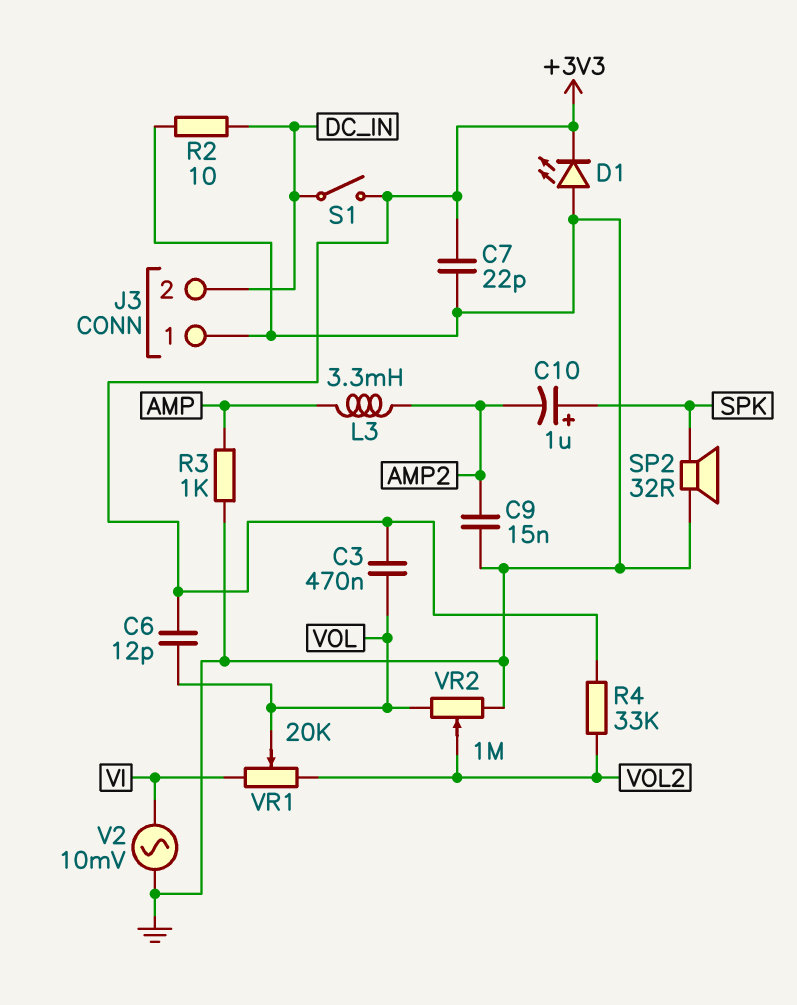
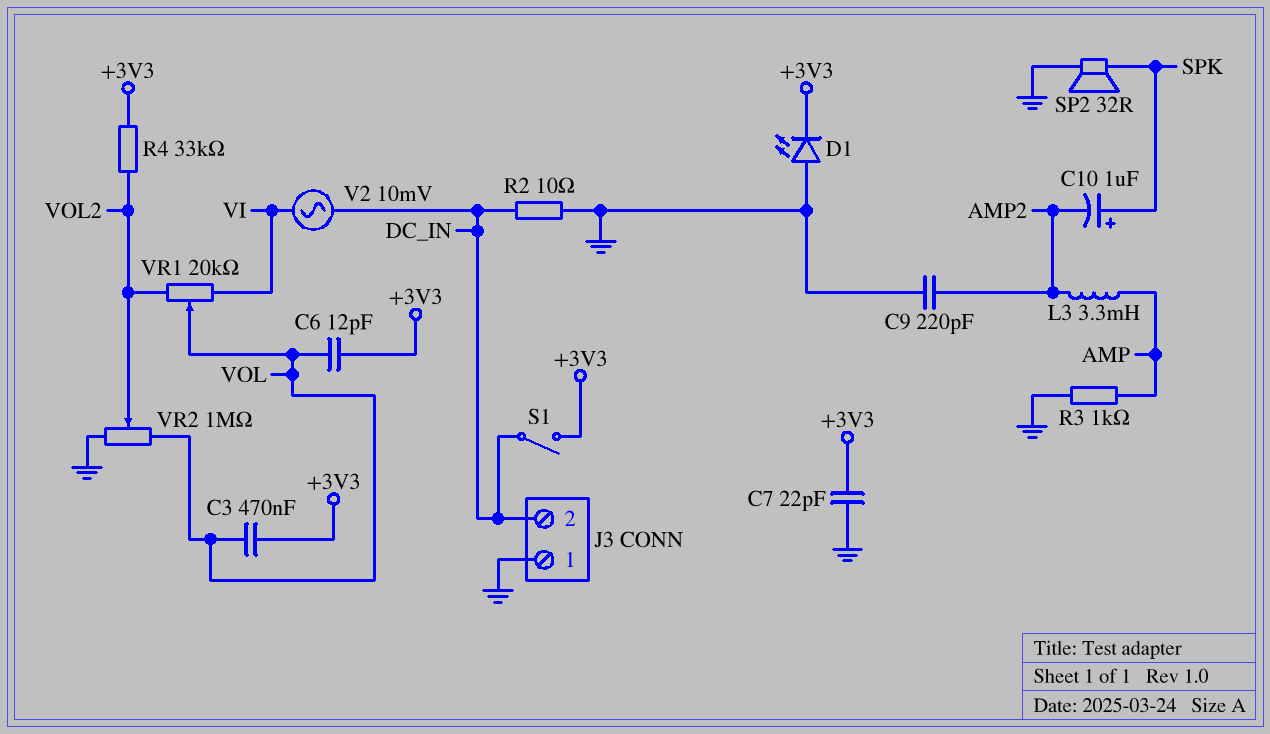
C9: 15nF (AMP2, GND) -> 220pF (AMP2, GND)
V2: AC 10mV (GND, VI) -> AC 10mV (DC_IN, VI)

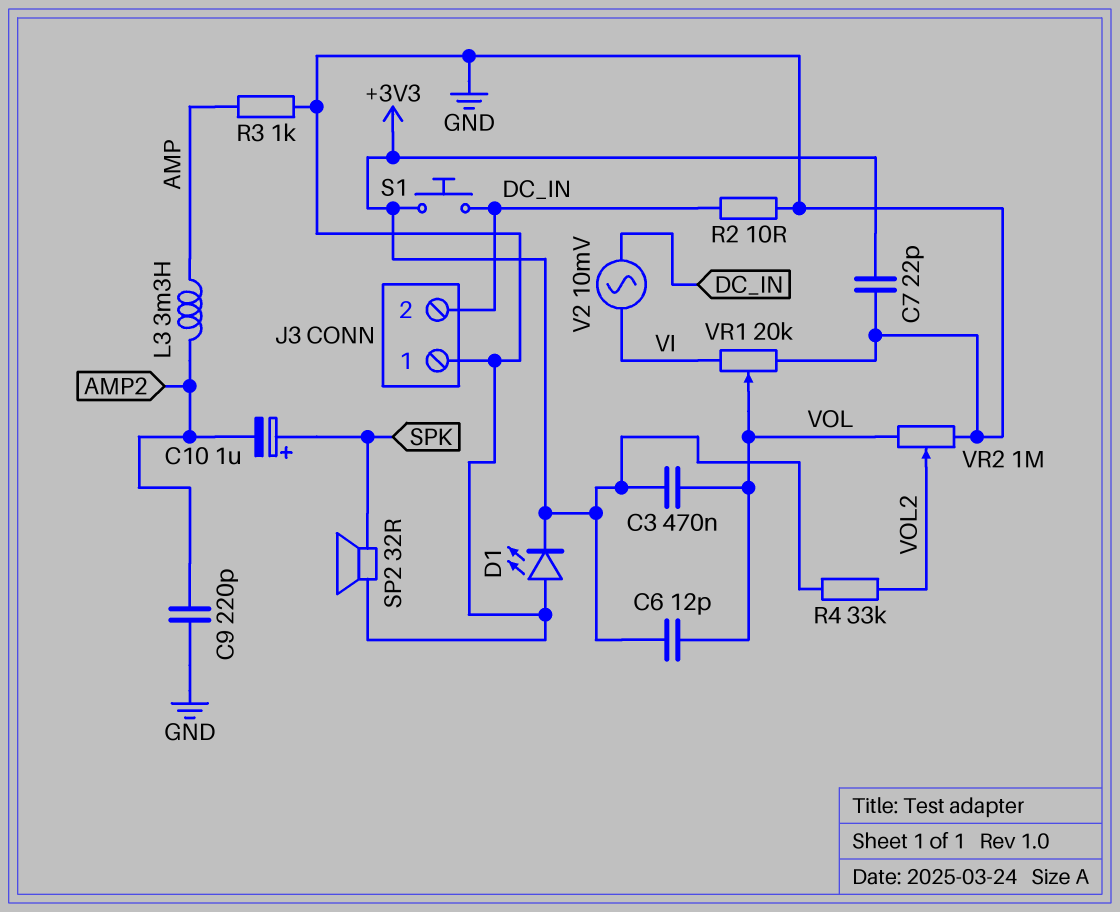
S1: switch (+3V3, DC_IN) -> button (+3V3, DC_IN)
VR1: 20k (VI, VOL2, wiper VOL) -> 20k (GND, VI, wiper VOL)

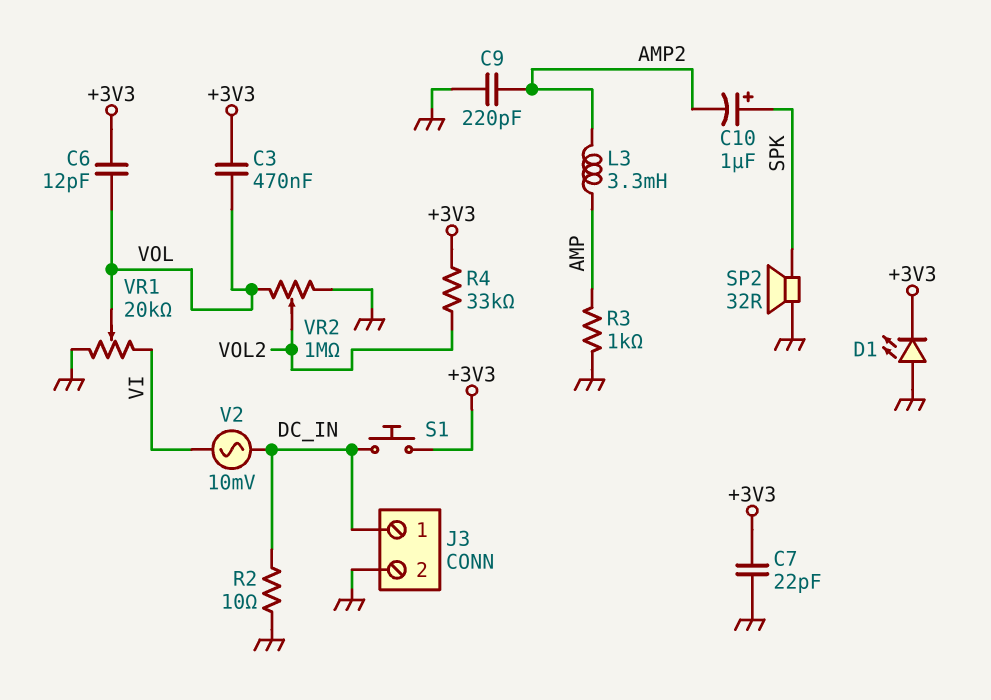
J3 pin 1: GND -> DC_IN
J3 pin 2: DC_IN -> GND

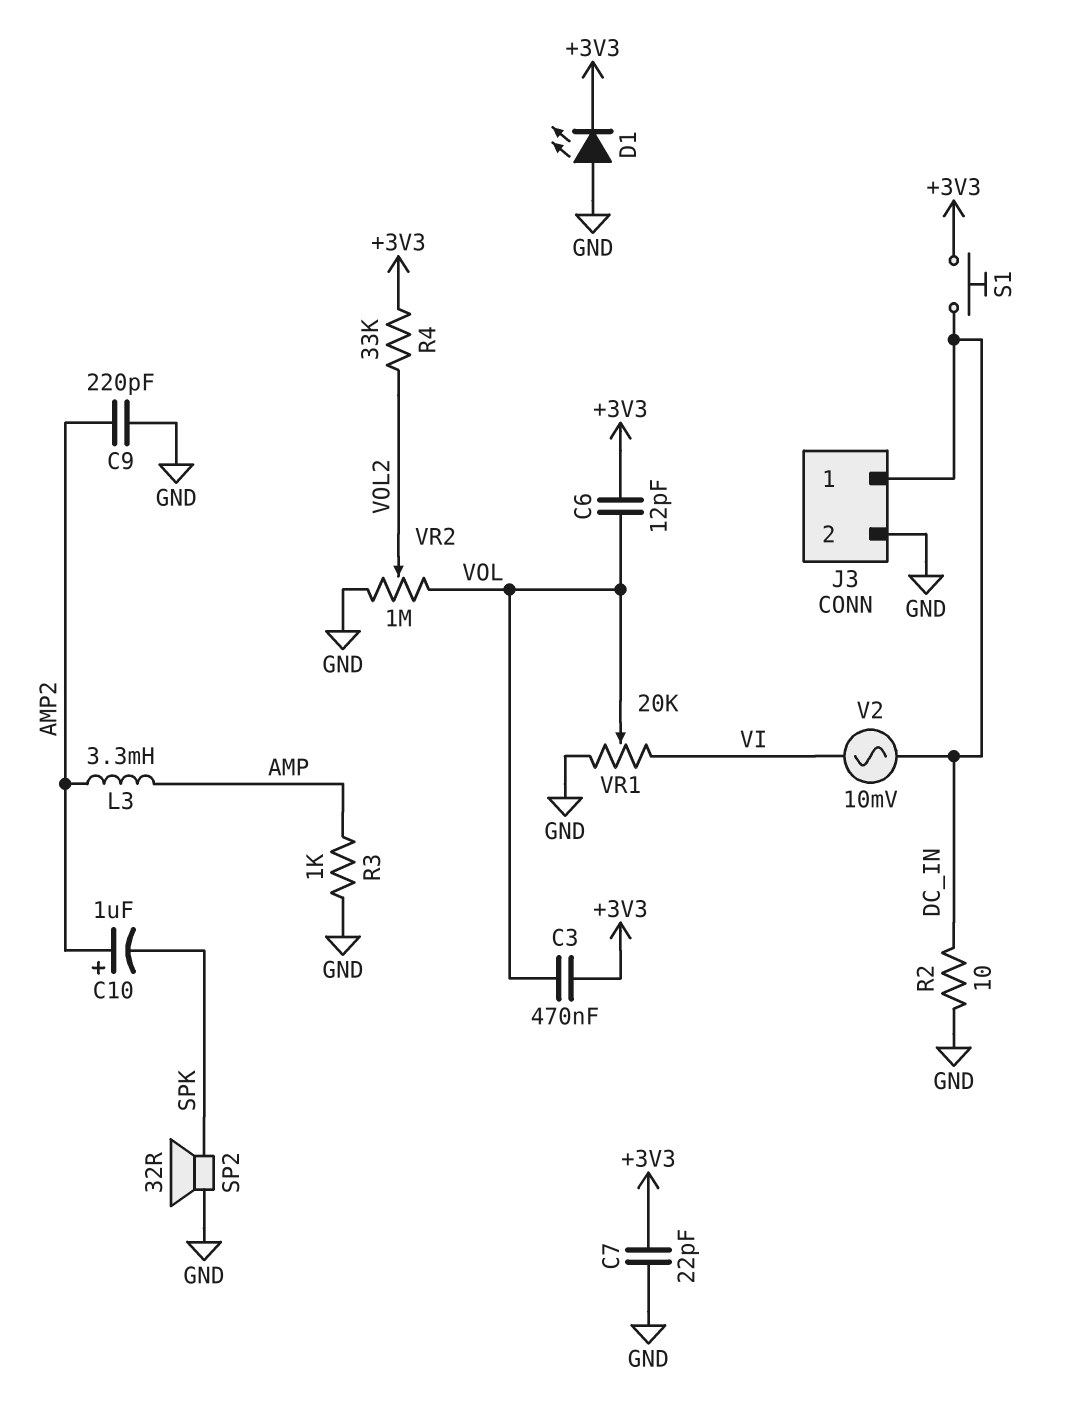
C10: 1uF (plus SPK, minus AMP2) -> 1uF (plus AMP2, minus SPK)

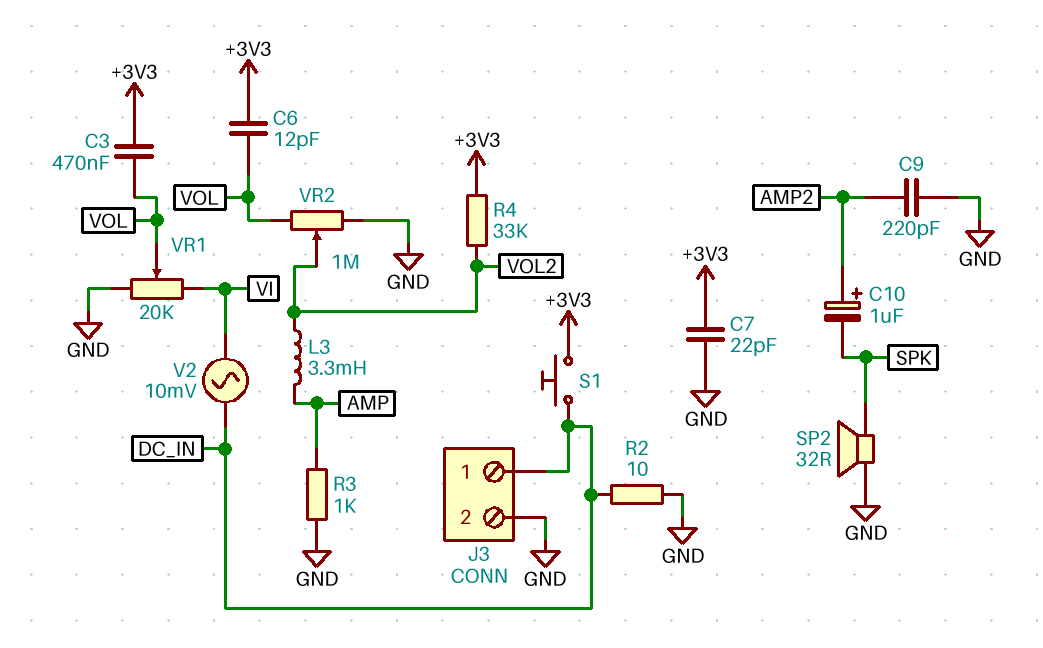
D1: LED (A GND, K +3V3) -> none
L3: 3.3mH (AMP, AMP2) -> 3.3mH (AMP, VOL2)

